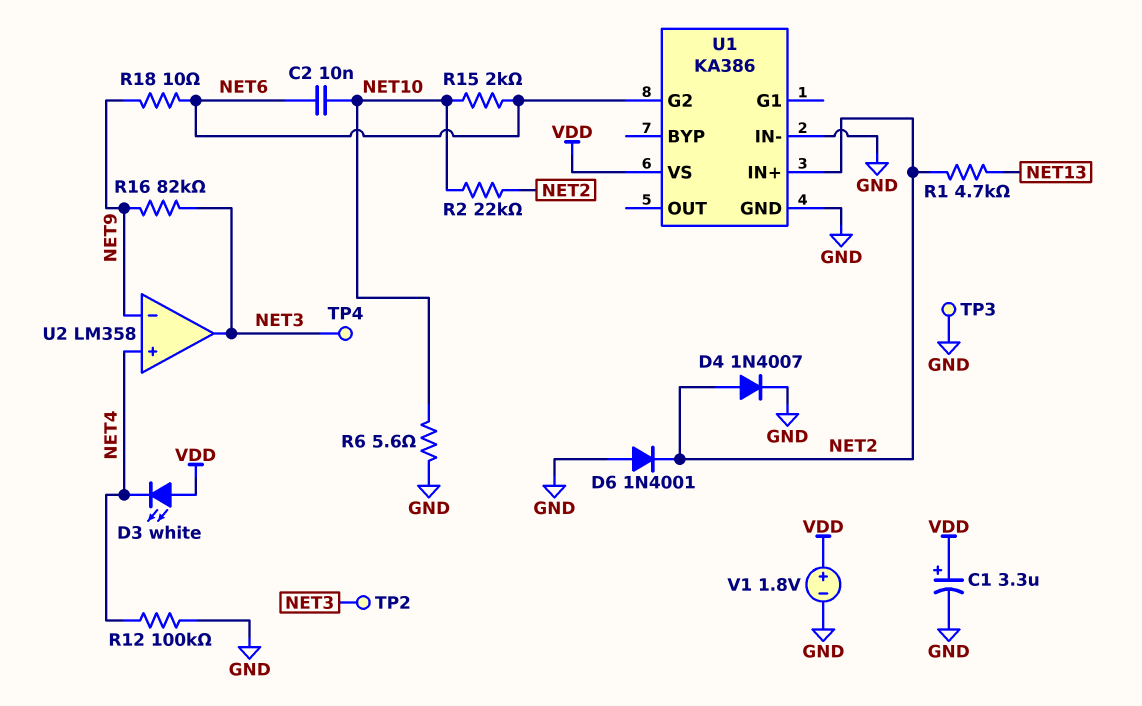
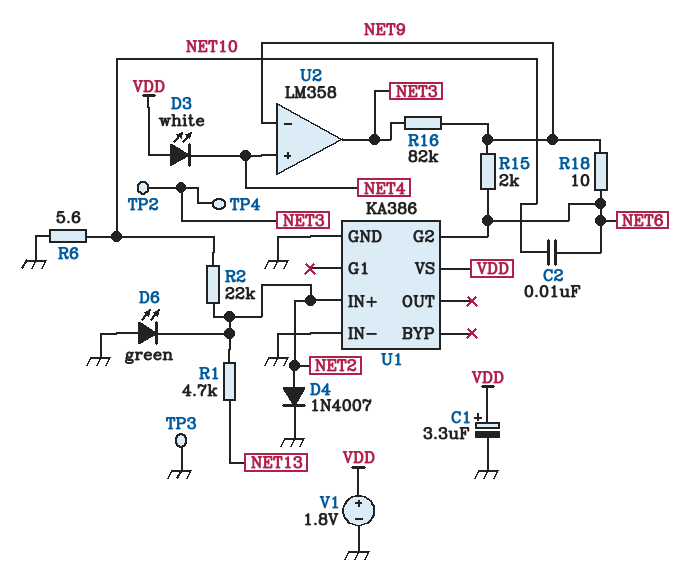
D6: diode 1N4001 (A GND, K NET2) -> LED green (A GND, K NET2)
R12: 100k (GND, NET4) -> none
R15: 2k (NET6, NET10) -> 2k (NET6, NET9)

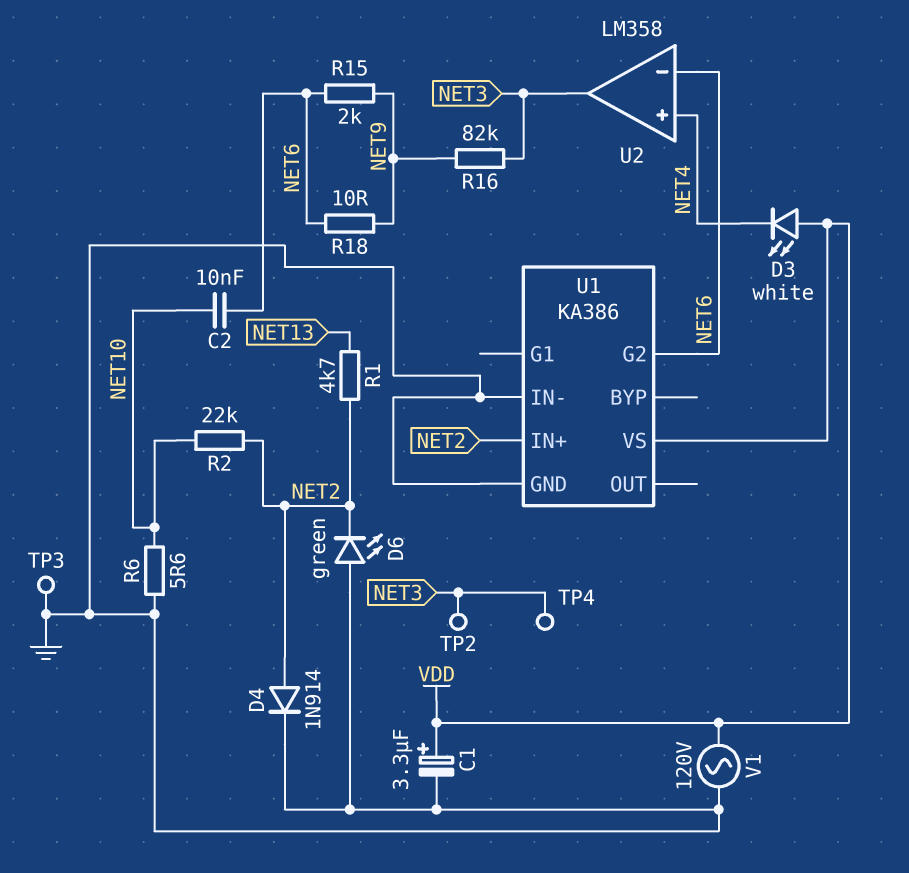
D4: diode 1N4007 (A NET2, K GND) -> diode 1N914 (A NET2, K GND)
U2 pin in-: NET9 -> NET6
V1: 1.8V (plus VDD, minus GND) -> AC 120V (GND, VDD)

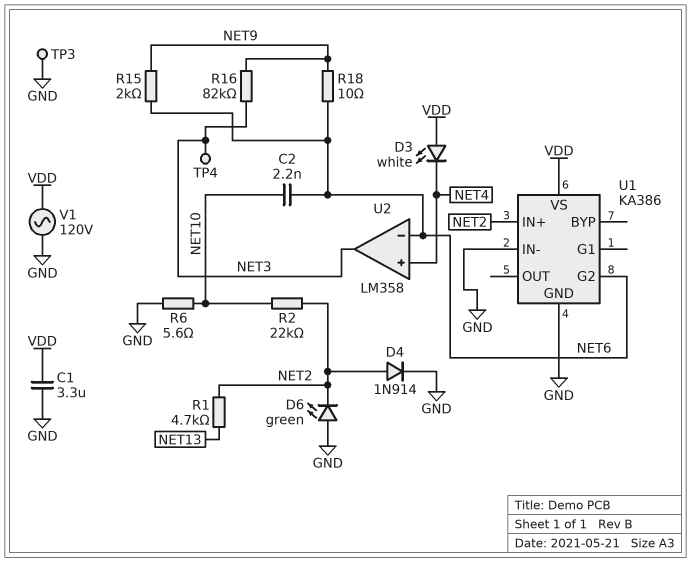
C1: 3.3uF (plus VDD, minus GND) -> 3.3uF (GND, VDD)
C2: 10nF (NET6, NET10) -> 2.2nF (NET6, NET10)
TP2: test point (NET3) -> none

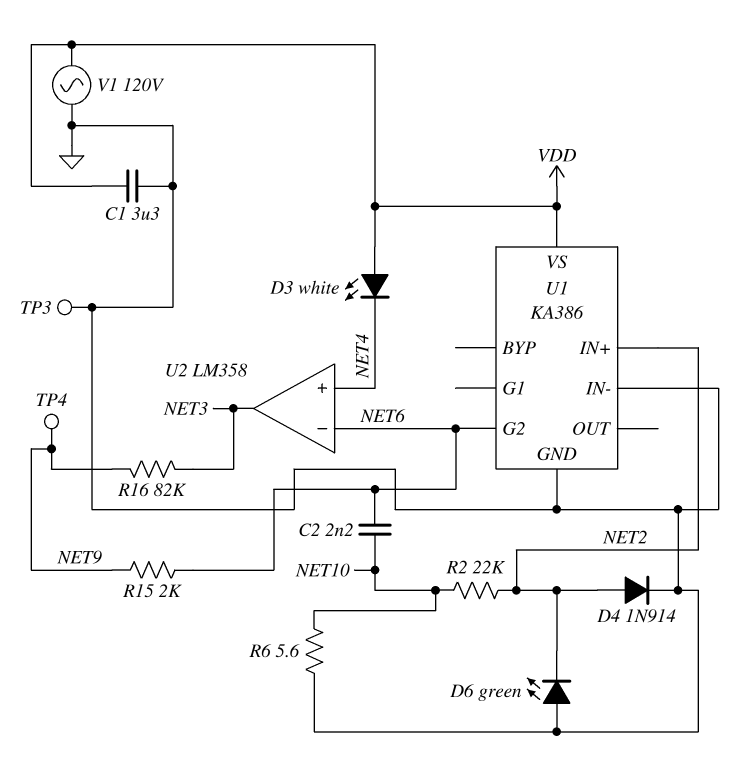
R1: 4.7k (NET2, NET13) -> none
R18: 10 (NET6, NET9) -> none
TP4: test point (NET3) -> test point (NET9)

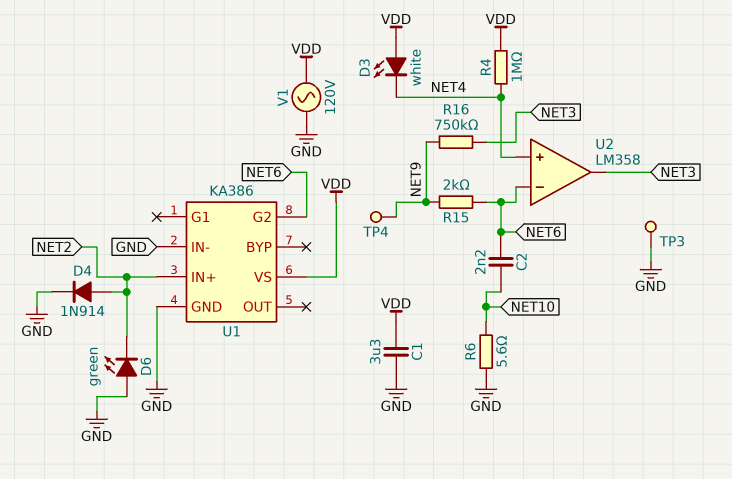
R2: 22k (NET2, NET10) -> none
R4: none -> 1M (NET4, VDD)
R16: 82k (NET3, NET9) -> 750k (NET3, NET9)

